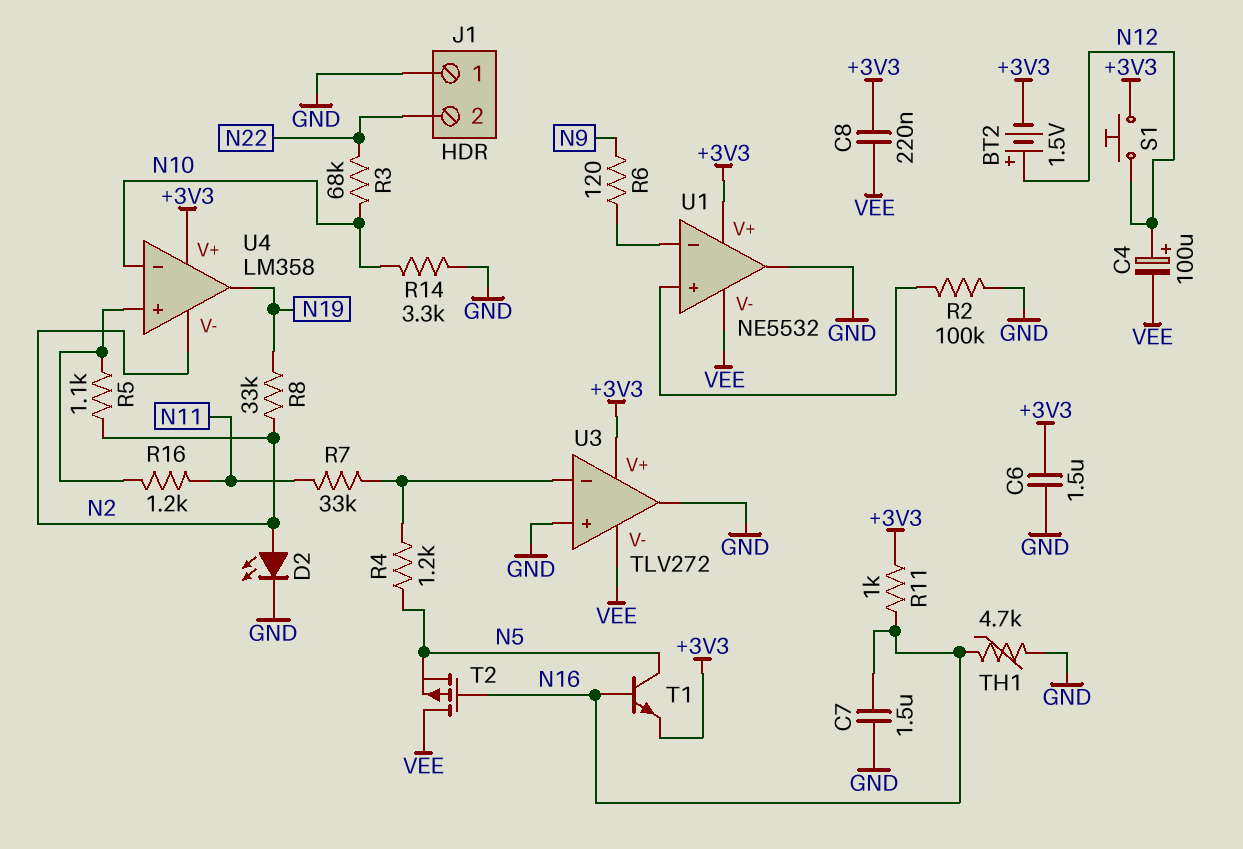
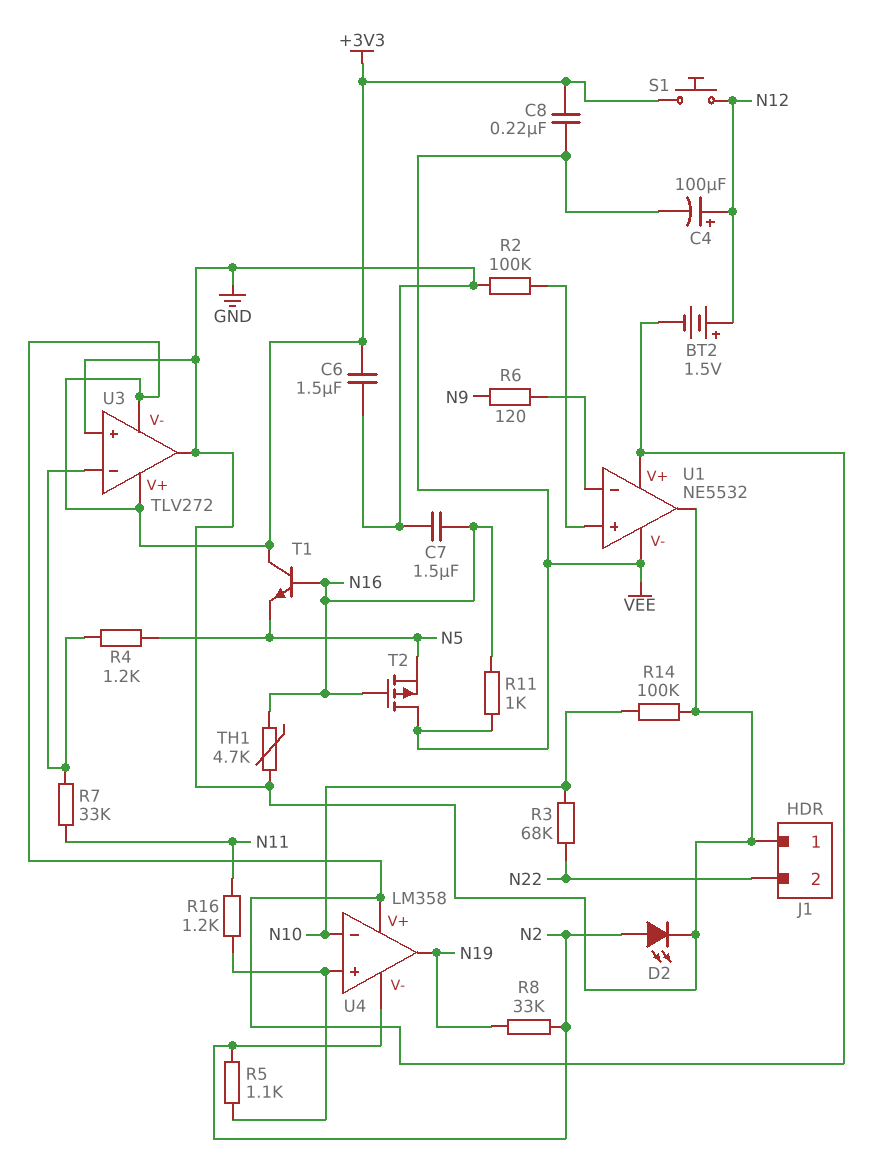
R11: 1k (+3V3, N16) -> 1k (N16, VEE)
R14: 3.3k (GND, N10) -> 100k (GND, N10)
T1: NPN (B N16, C N5, E +3V3) -> NPN (B N16, C +3V3, E N5)
U3 pin V-: VEE -> +3V3

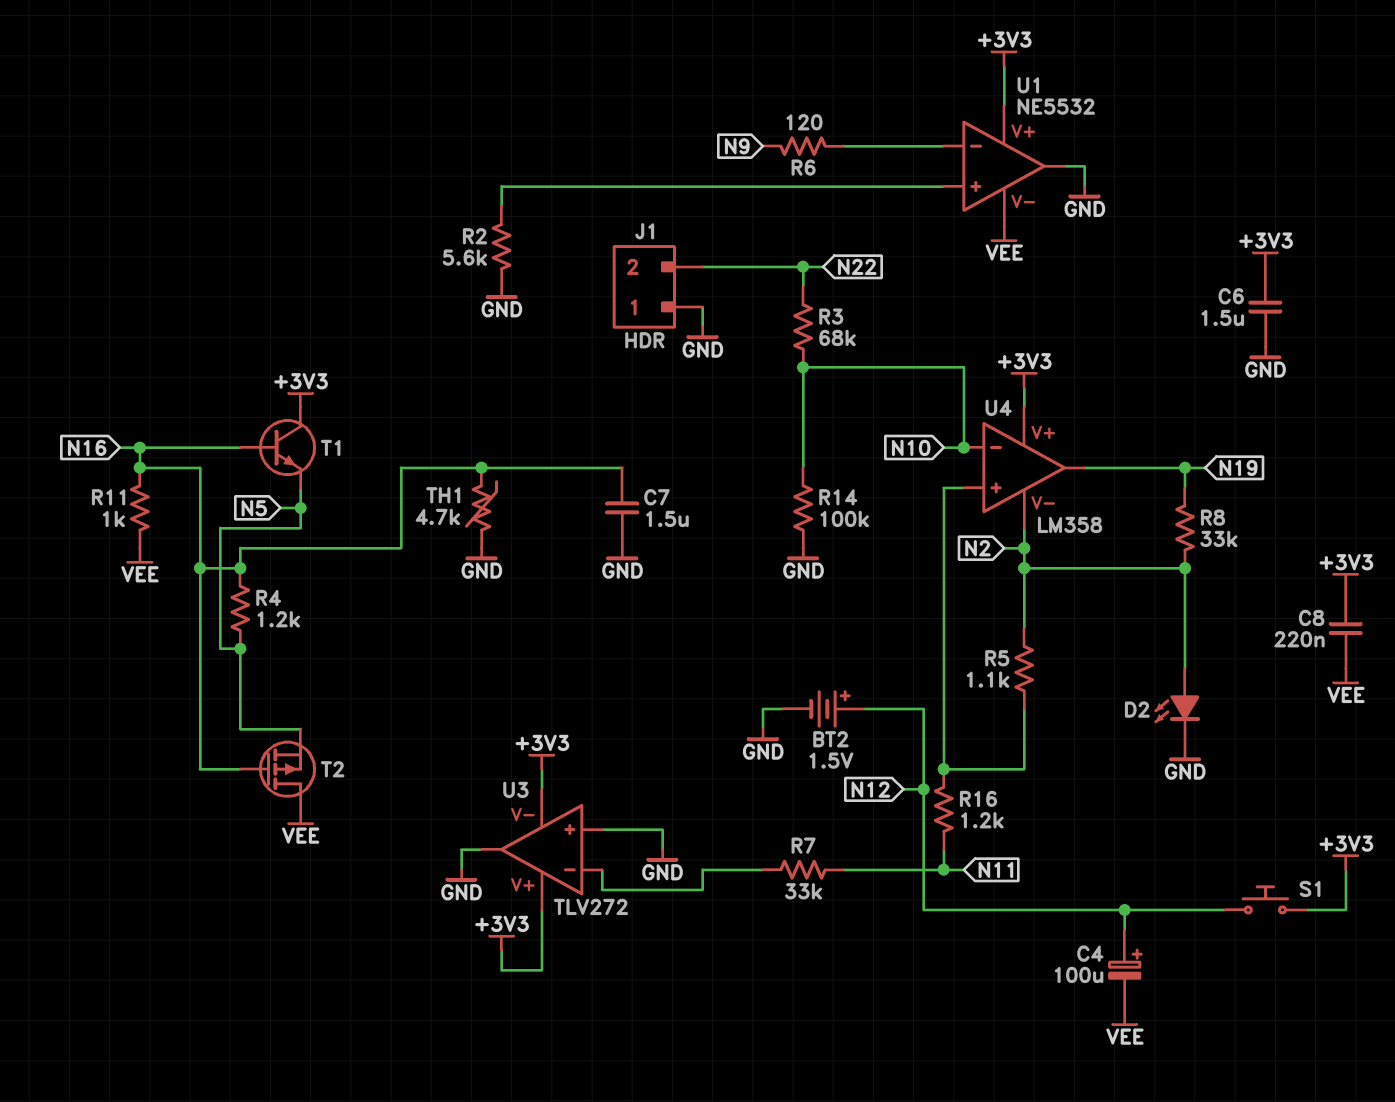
BT2: 1.5V (plus N12, minus +3V3) -> 1.5V (plus N12, minus GND)
R2: 100k (GND, U1/in+) -> 5.6k (GND, U1/in+)
R4: 1.2k (N5, U3/in-) -> 1.2k (N5, N16)

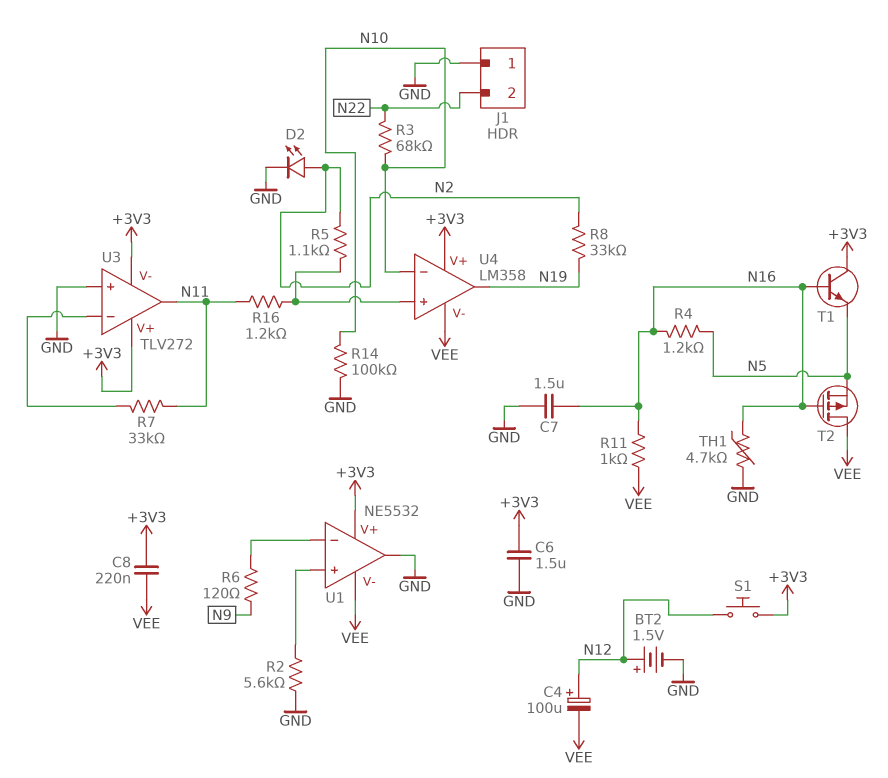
U3 pin out: GND -> N11
U4 pin V-: N2 -> VEE

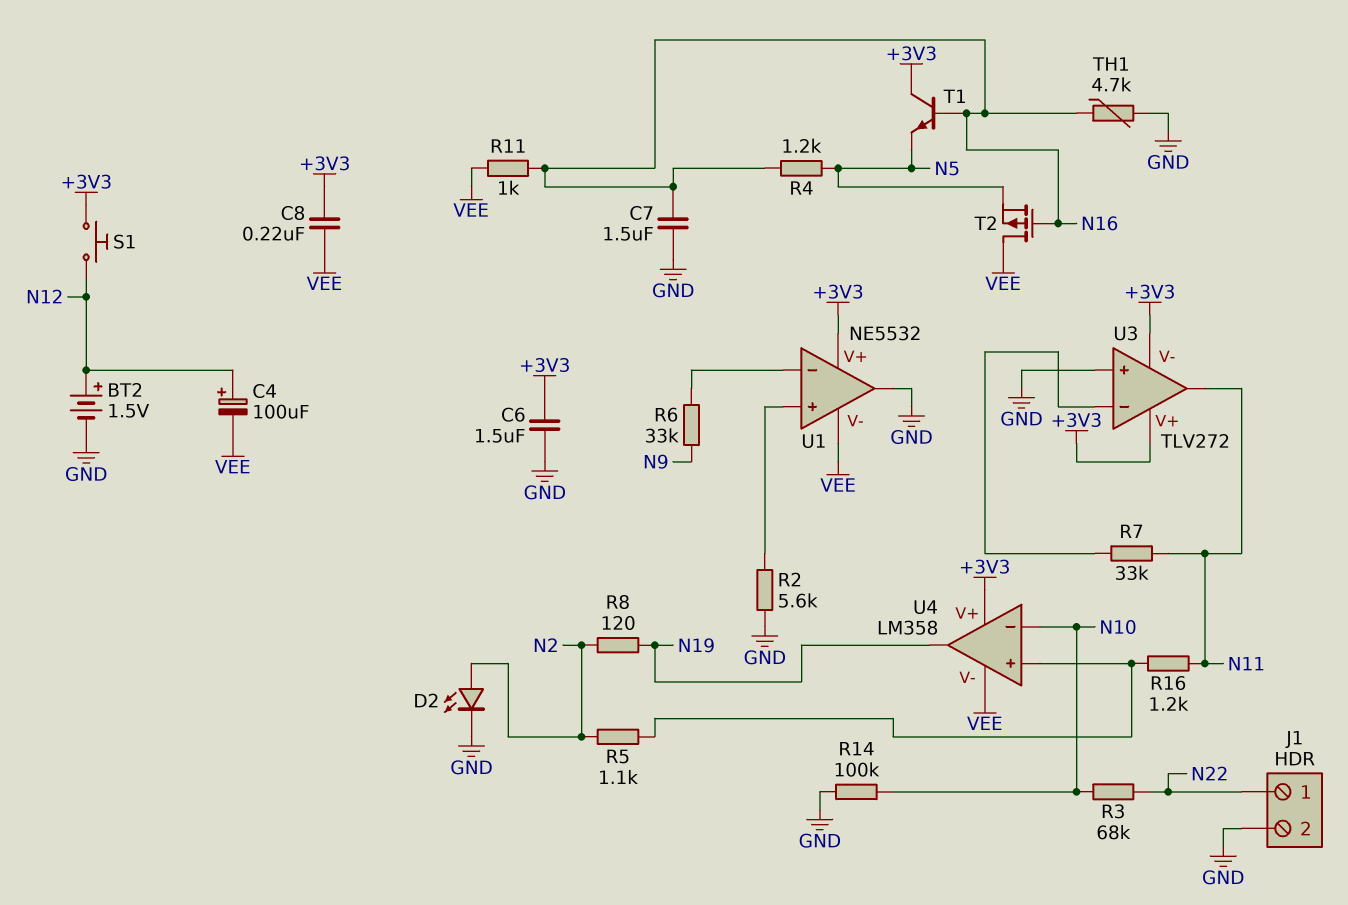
J1 pin 1: GND -> N22
J1 pin 2: N22 -> GND
R6: 120 (N9, U1/in-) -> 33k (N9, U1/in-)
R8: 33k (N2, N19) -> 120 (N2, N19)

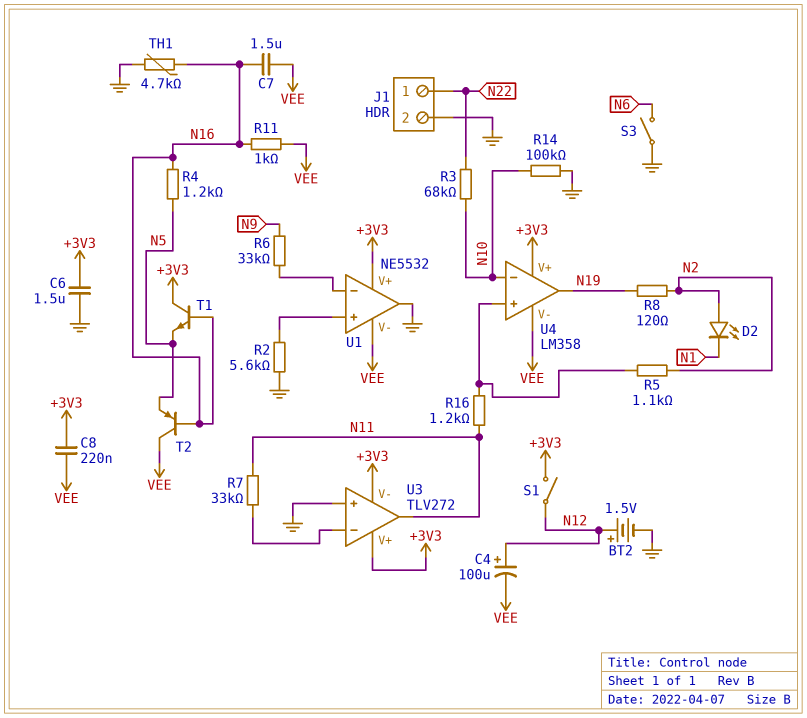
C7: 1.5uF (GND, N16) -> 1.5uF (N16, VEE)
D2: LED (A N2, K GND) -> LED (A N2, K N1)
S1: button (+3V3, N12) -> switch (+3V3, N12)
S3: none -> switch (GND, N6)
T2: PMOS (G N16, D VEE, S N5) -> PNP (B N16, C VEE, E N5)

